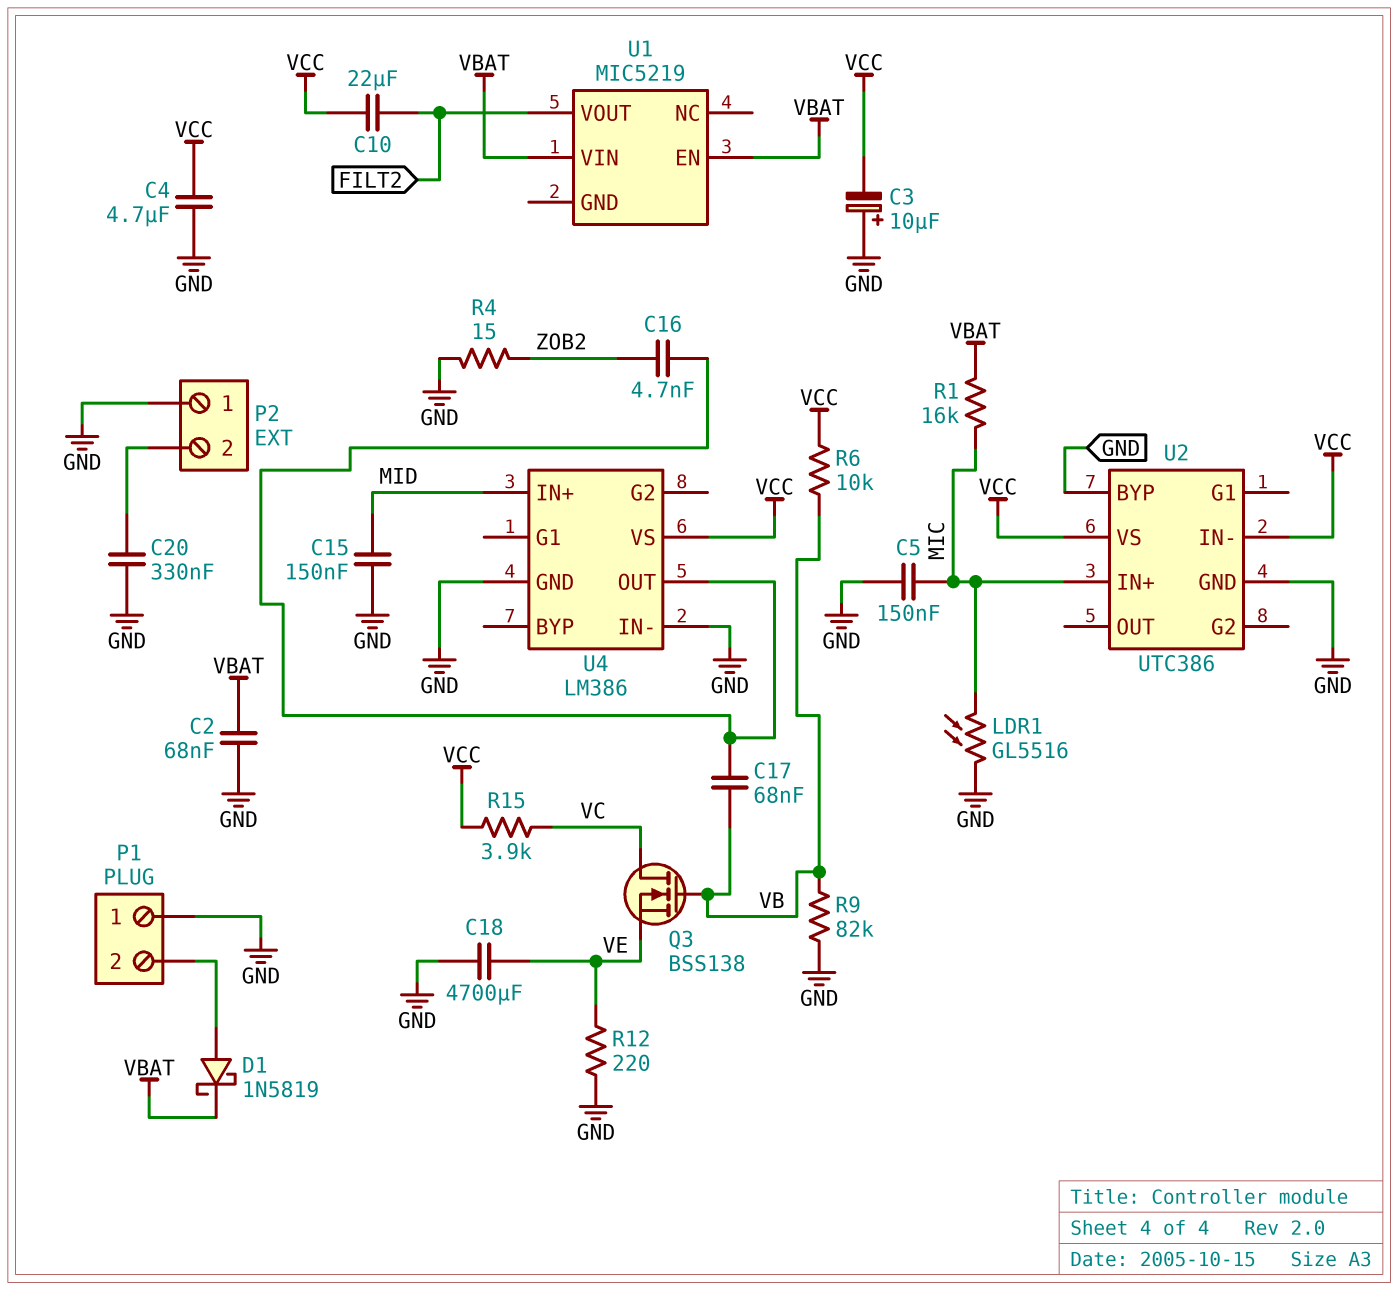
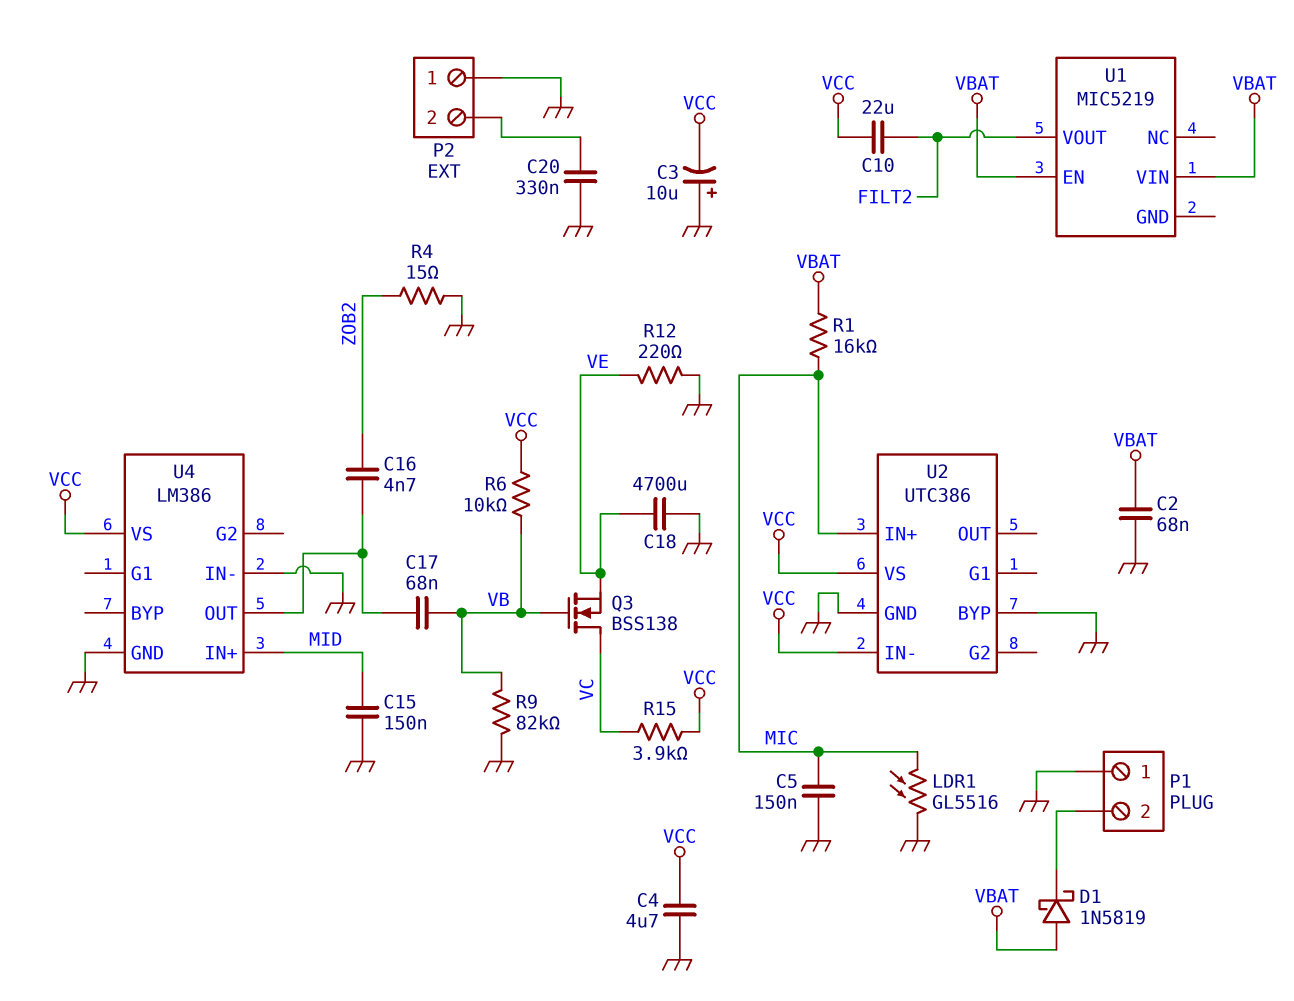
D1: schottky 1N5819 (A P1/2, K VBAT) -> schottky 1N5819 (A VBAT, K P1/2)

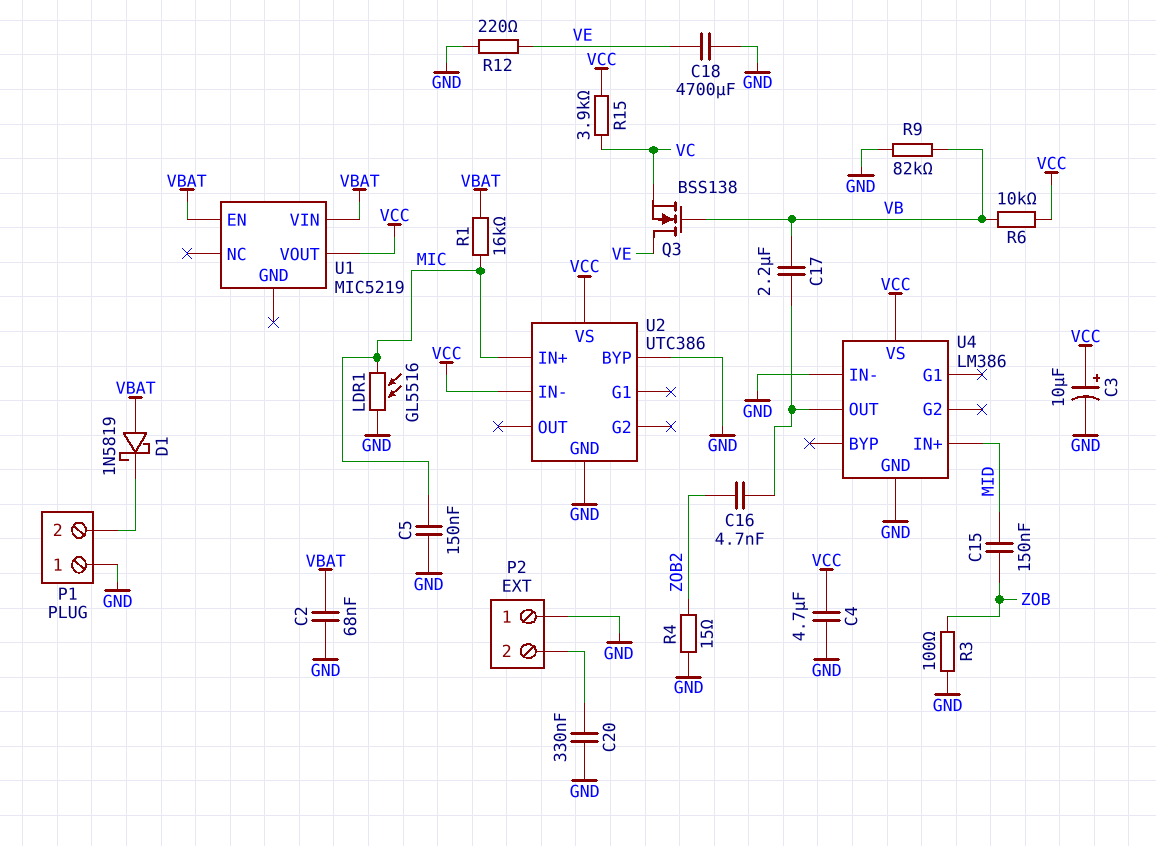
C3: 10uF (plus GND, minus VCC) -> 10uF (plus VCC, minus GND)
C10: 22uF (FILT2, VCC) -> none
C15: 150nF (GND, MID) -> 150nF (MID, ZOB)
C17: 68nF (U4/OUT, VB) -> 2.2uF (U4/OUT, VB)
Q3: NMOS BSS138 (G VB, D VC, S VE) -> NMOS BSS138 (G VB, D VE, S VC)
R3: none -> 100 (GND, ZOB)
U1 pin VOUT: FILT2 -> VCC

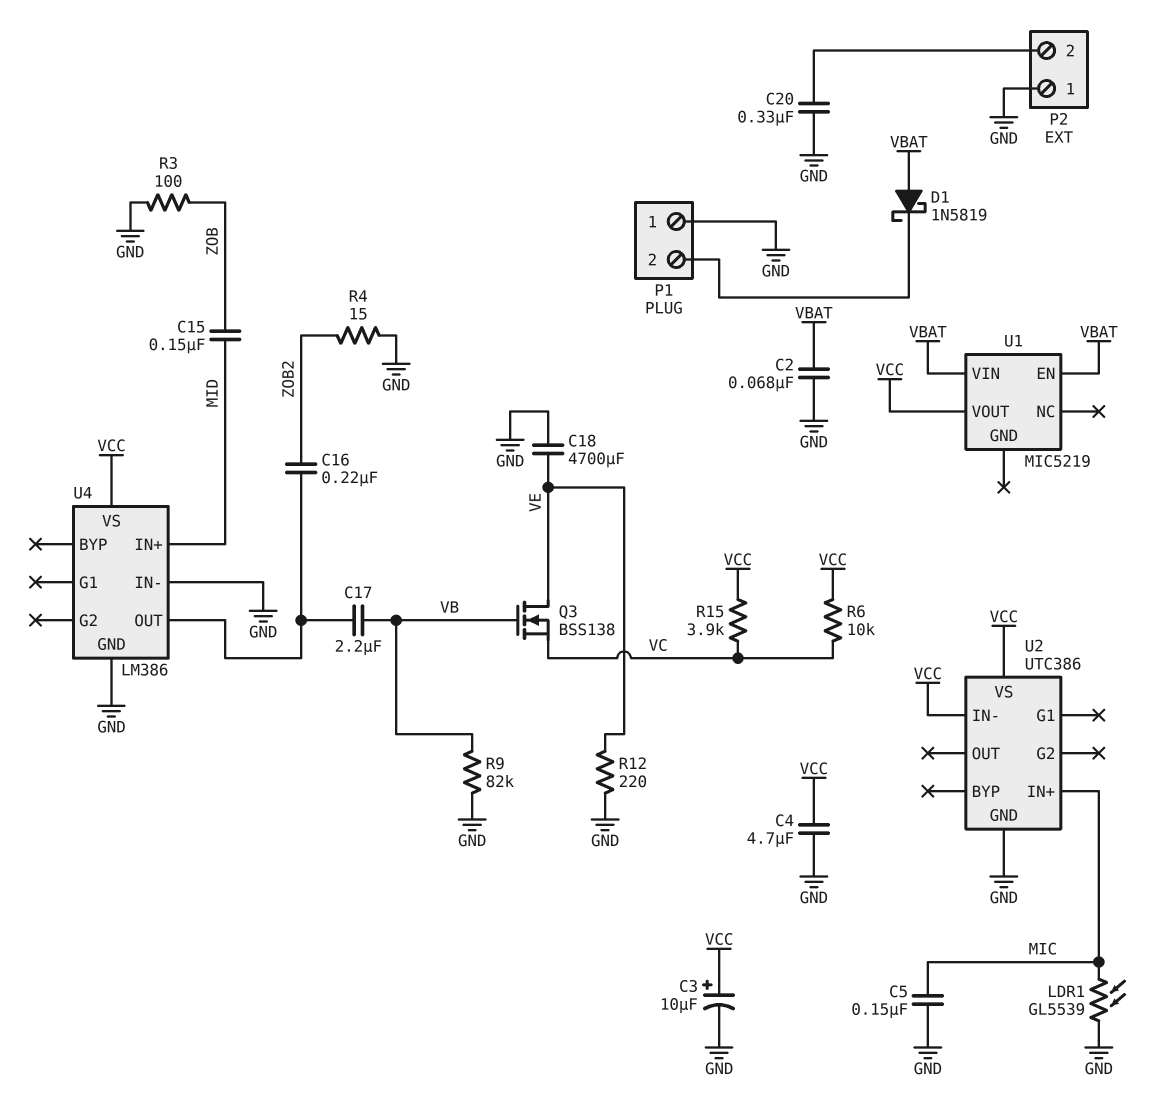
C16: 4.7nF (U4/OUT, ZOB2) -> 220nF (U4/OUT, ZOB2)
LDR1: GL5516 (GND, MIC) -> GL5539 (GND, MIC)
R1: 16k (MIC, VBAT) -> none
R6: 10k (VB, VCC) -> 10k (VC, VCC)
U2 pin BYP: GND -> none

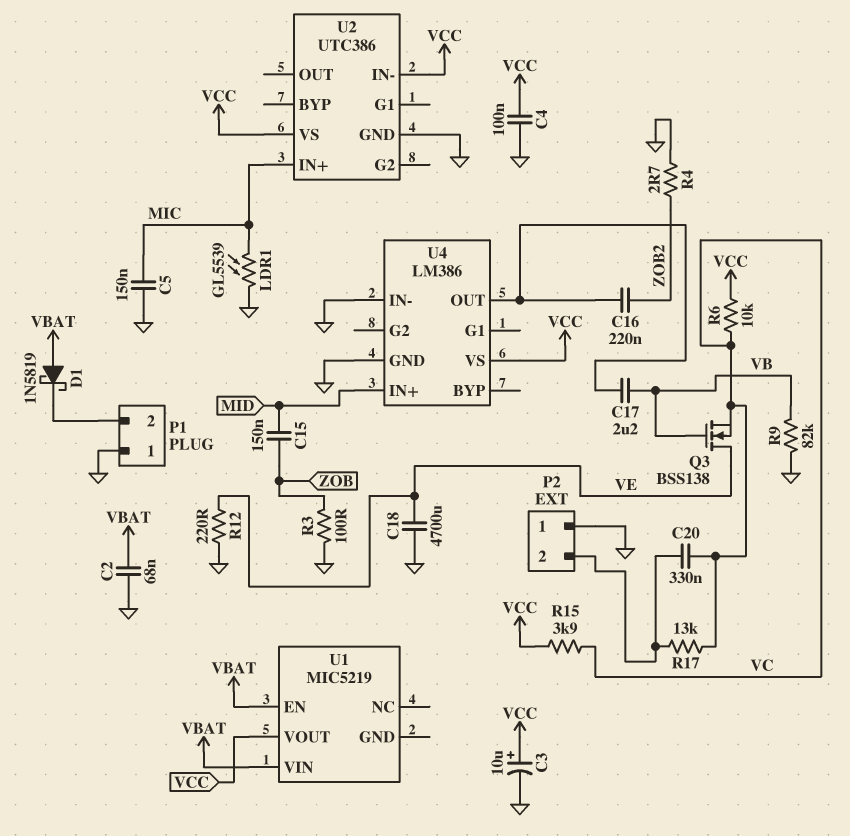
C4: 4.7uF (GND, VCC) -> 100nF (GND, VCC)
C20: 330nF (GND, P2/2) -> 330nF (P2/2, VC)
R4: 15 (GND, ZOB2) -> 2.7 (GND, ZOB2)
R17: none -> 13k (P2/2, VC)

